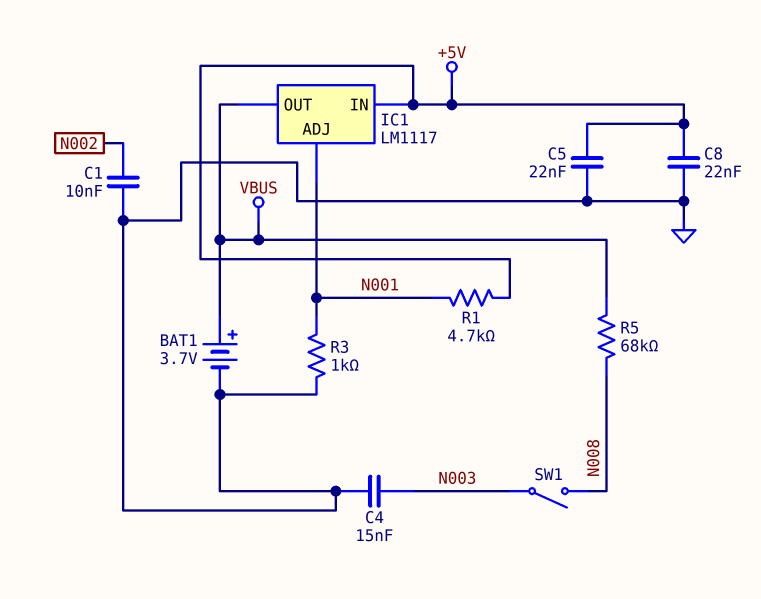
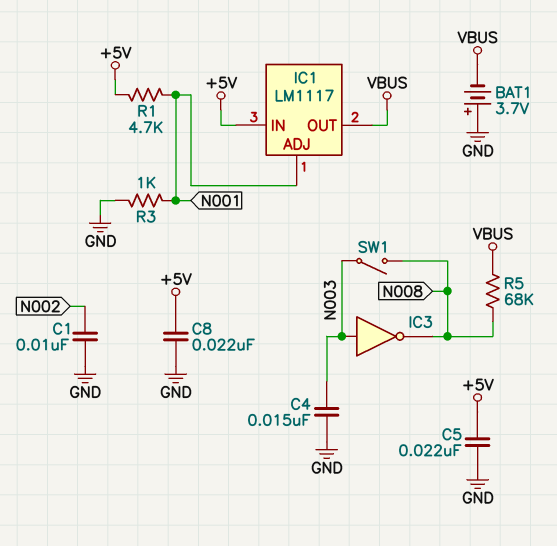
BAT1: 3.7V (plus VBUS, minus GND) -> 3.7V (plus GND, minus VBUS)
IC3: none -> NOT (in N003, out N008)

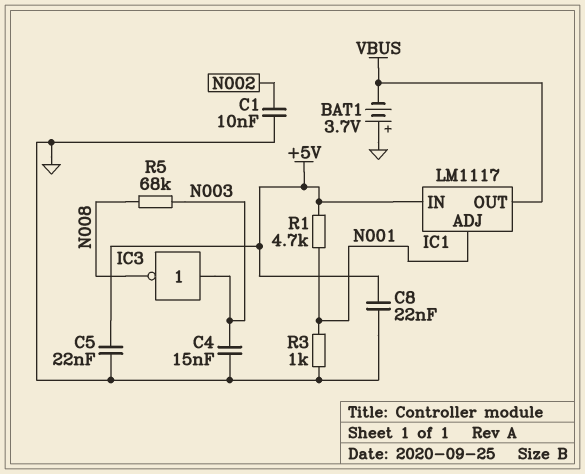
R5: 68k (N008, VBUS) -> 68k (N003, N008)
SW1: switch (N003, N008) -> none

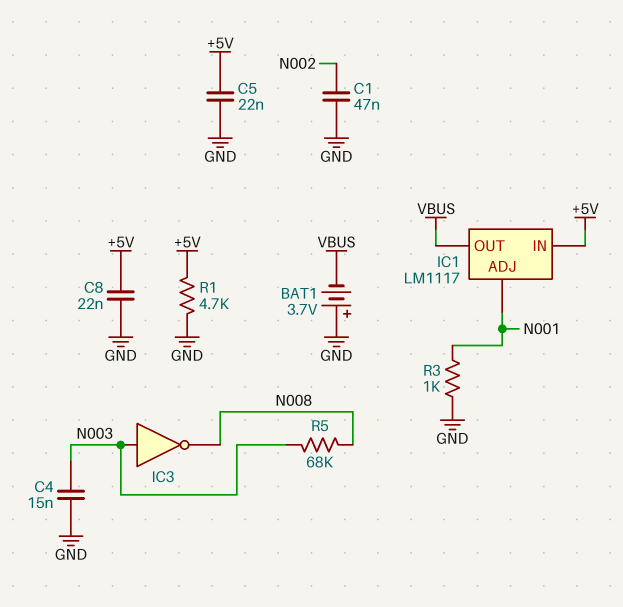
C1: 10nF (GND, N002) -> 47nF (GND, N002)
R1: 4.7k (+5V, N001) -> 4.7k (+5V, GND)

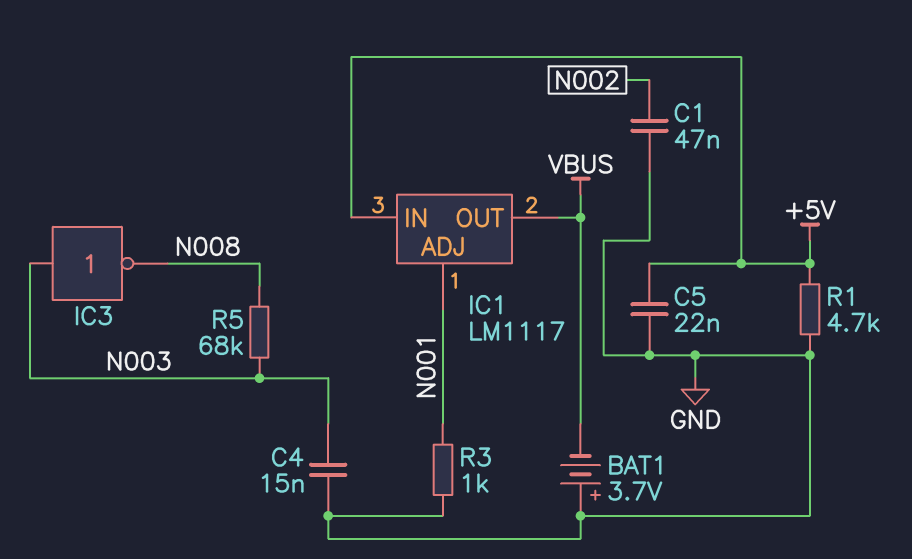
C8: 22nF (+5V, GND) -> none

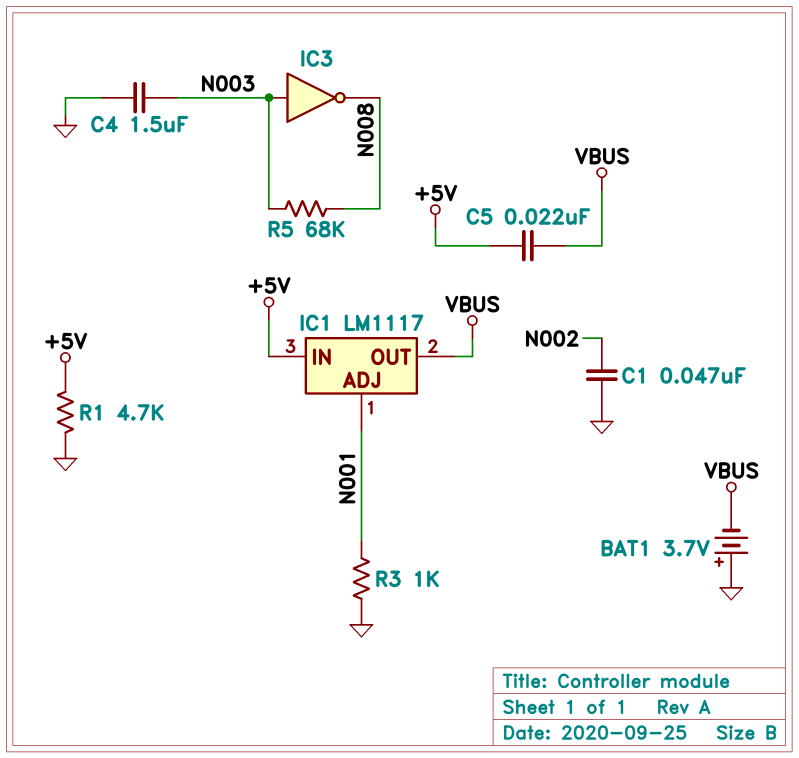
C4: 15nF (GND, N003) -> 1.5uF (GND, N003)
C5: 22nF (+5V, GND) -> 22nF (+5V, VBUS)

